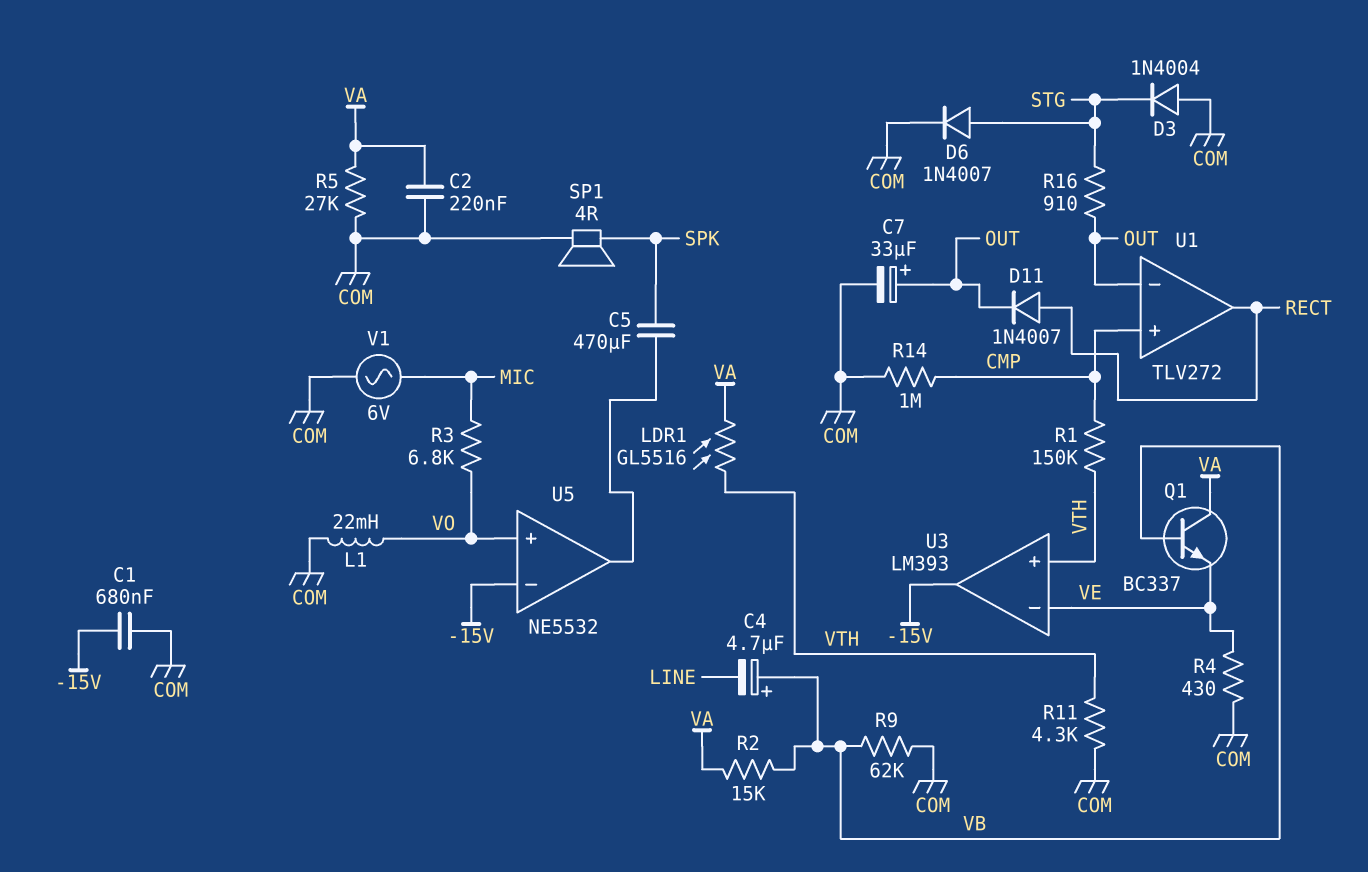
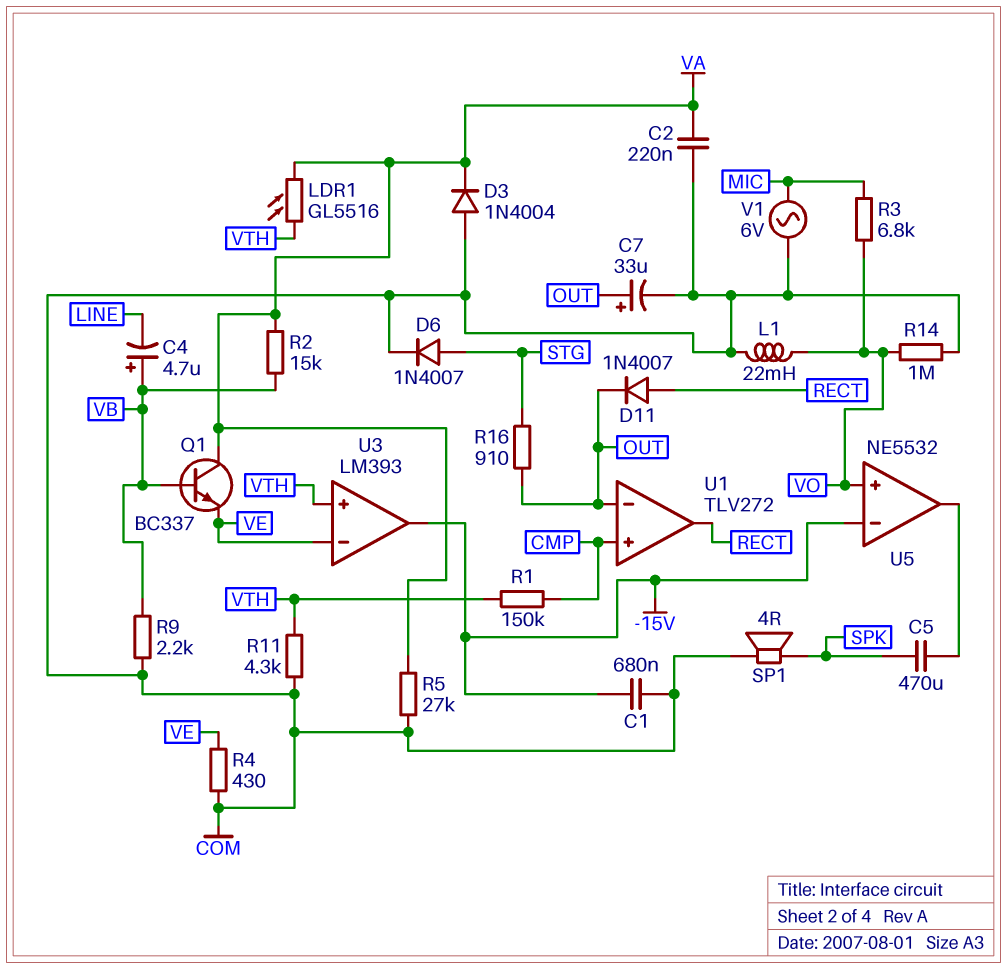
D3: diode 1N4004 (A COM, K STG) -> diode 1N4004 (A COM, K VA)
R9: 62k (COM, VB) -> 2.2k (COM, VB)
R14: 1M (CMP, COM) -> 1M (COM, VO)

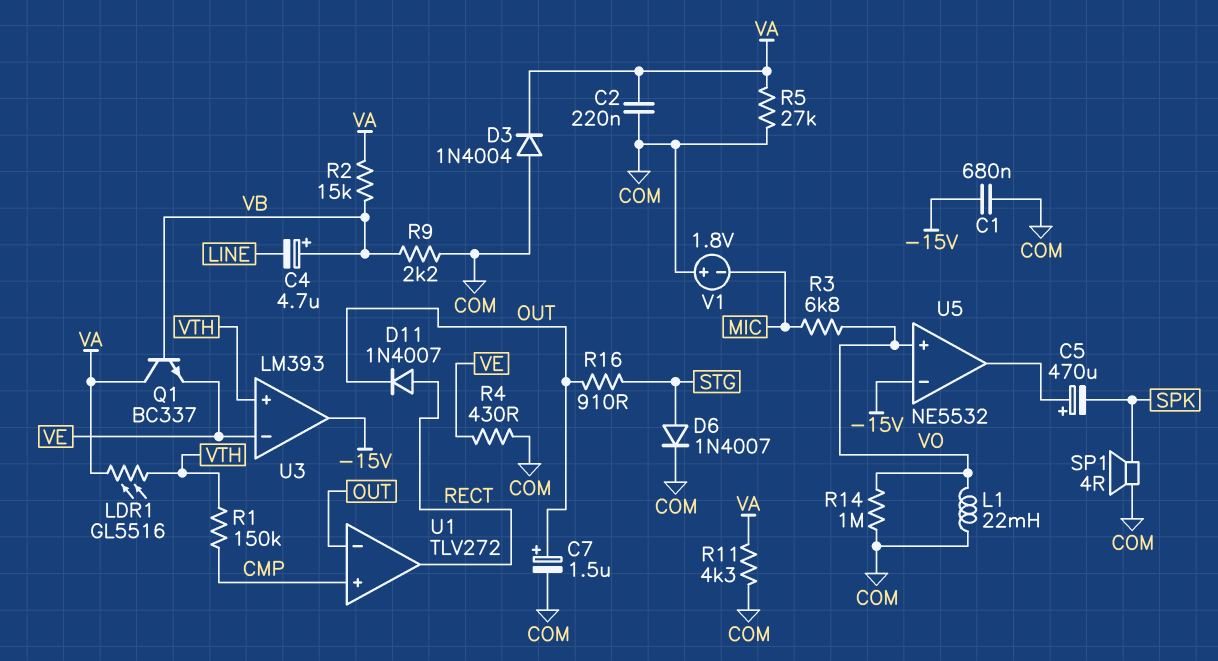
C5: 470uF (SPK, U5/out) -> 470uF (plus U5/out, minus SPK)
C7: 33uF (plus OUT, minus COM) -> 1.5uF (plus OUT, minus COM)
R11: 4.3k (COM, VTH) -> 4.3k (COM, VA)
V1: AC 6V (COM, MIC) -> 1.8V (plus COM, minus MIC)

